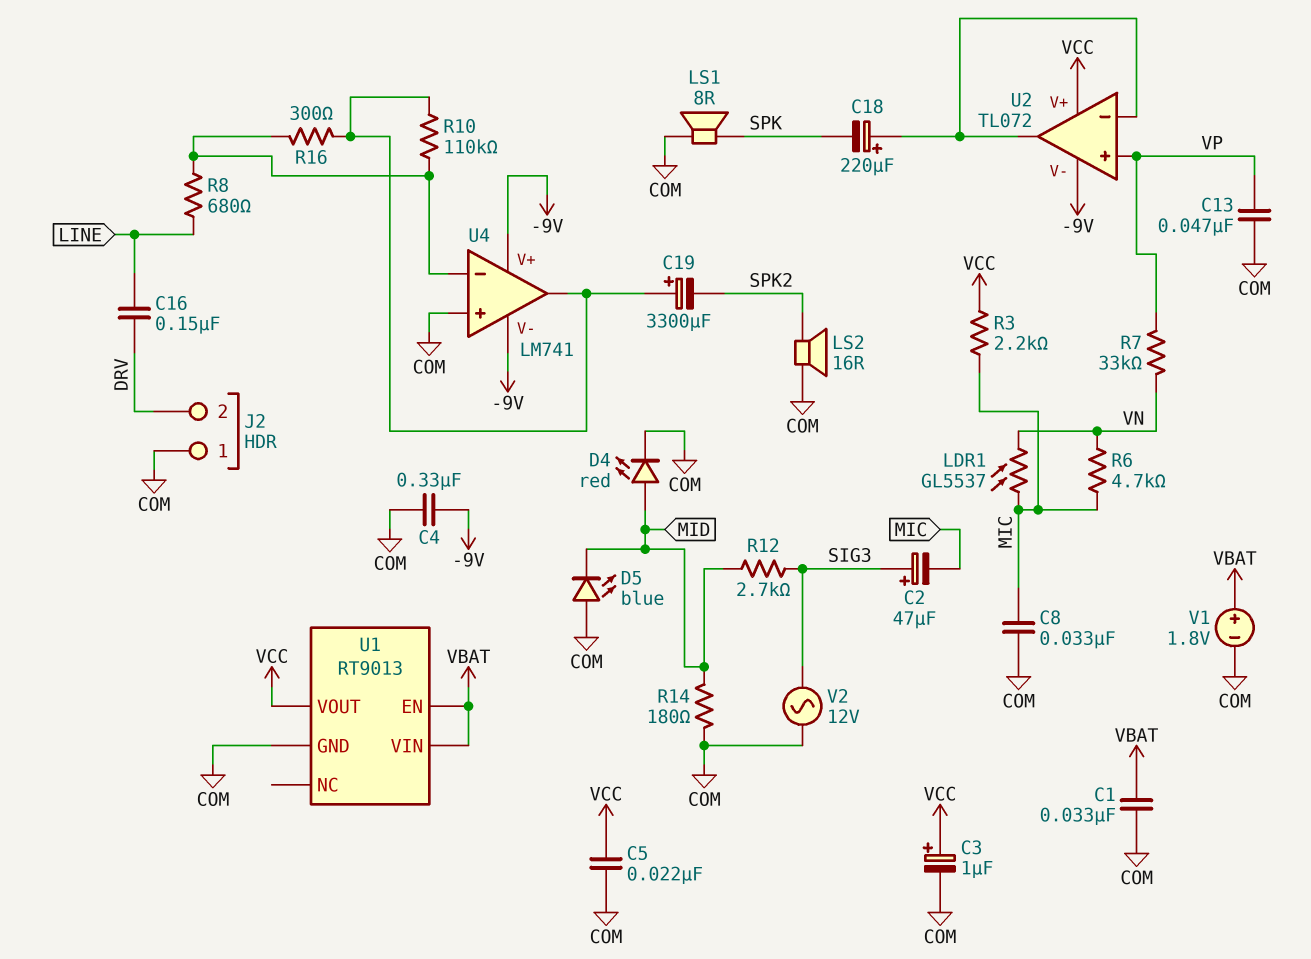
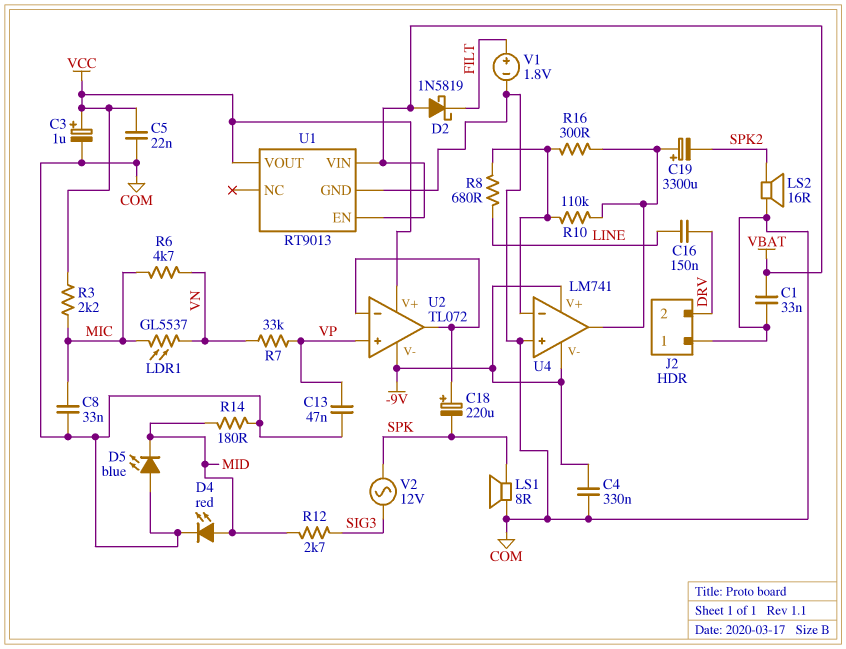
C2: 47uF (plus SIG3, minus MIC) -> none
D2: none -> schottky 1N5819 (A VBAT, K FILT)
V1: 1.8V (plus VBAT, minus COM) -> 1.8V (plus FILT, minus COM)
V2: AC 12V (COM, SIG3) -> AC 12V (SIG3, SPK)

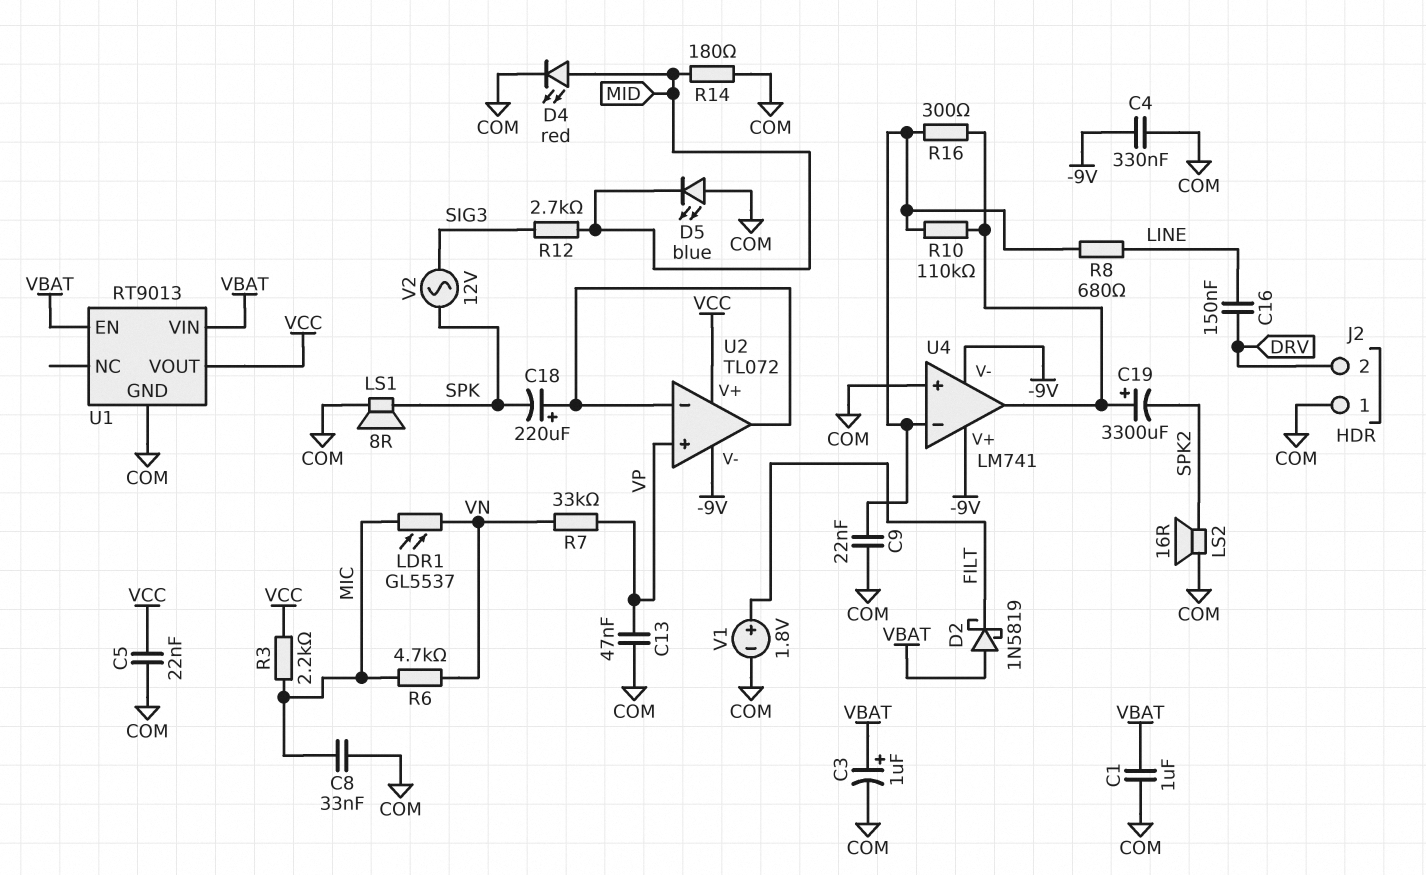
C1: 33nF (COM, VBAT) -> 1uF (COM, VBAT)
C3: 1uF (plus VCC, minus COM) -> 1uF (plus VBAT, minus COM)
C9: none -> 22nF (COM, U4/in-)

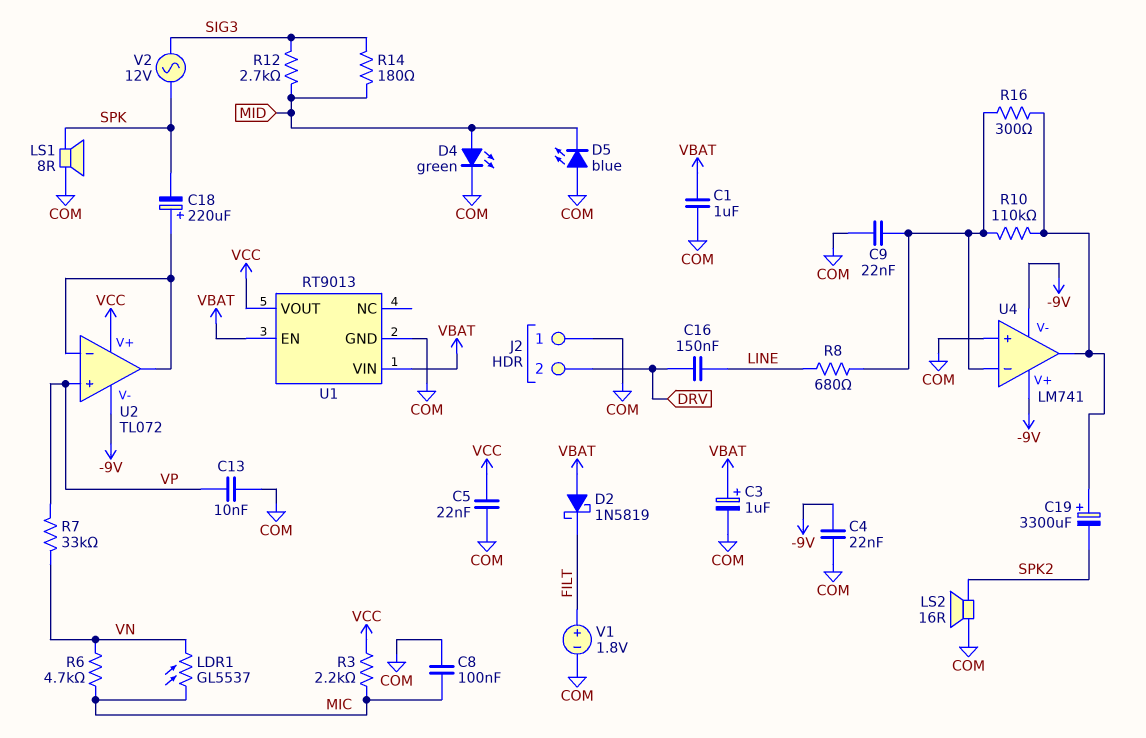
C4: 330nF (-9V, COM) -> 22nF (-9V, COM)
C8: 33nF (COM, MIC) -> 100nF (COM, MIC)
C13: 47nF (COM, VP) -> 10nF (COM, VP)
D4: LED red (A MID, K COM) -> LED green (A MID, K COM)
R14: 180 (COM, MID) -> 180 (MID, SIG3)

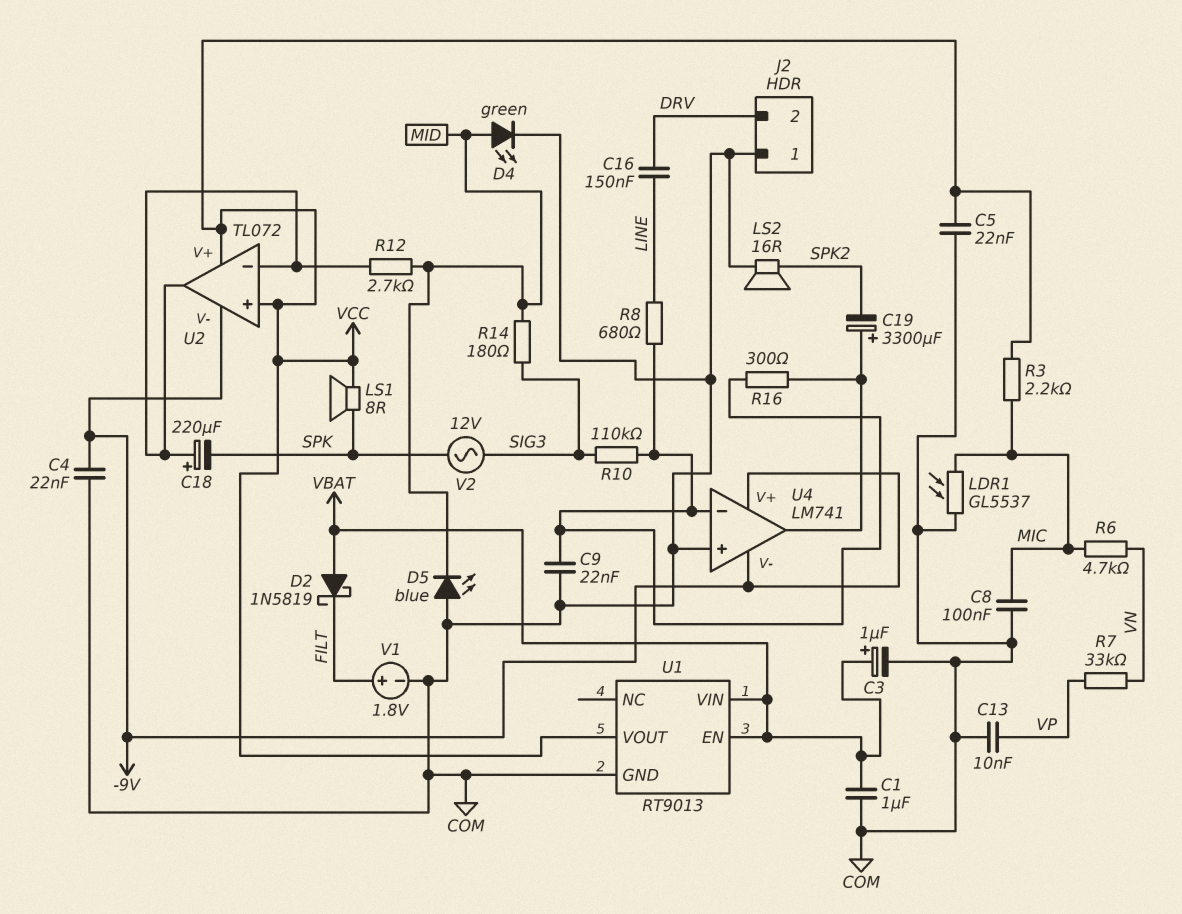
LDR1: GL5537 (MIC, VN) -> GL5537 (COM, MIC)
LS1: speaker 8R (COM, SPK) -> speaker 8R (SPK, VCC)
R10: 110k (U4/in-, U4/out) -> 110k (SIG3, U4/in-)
R12: 2.7k (MID, SIG3) -> 2.7k (MID, U2/in-)
U2 pin in+: VP -> VCC

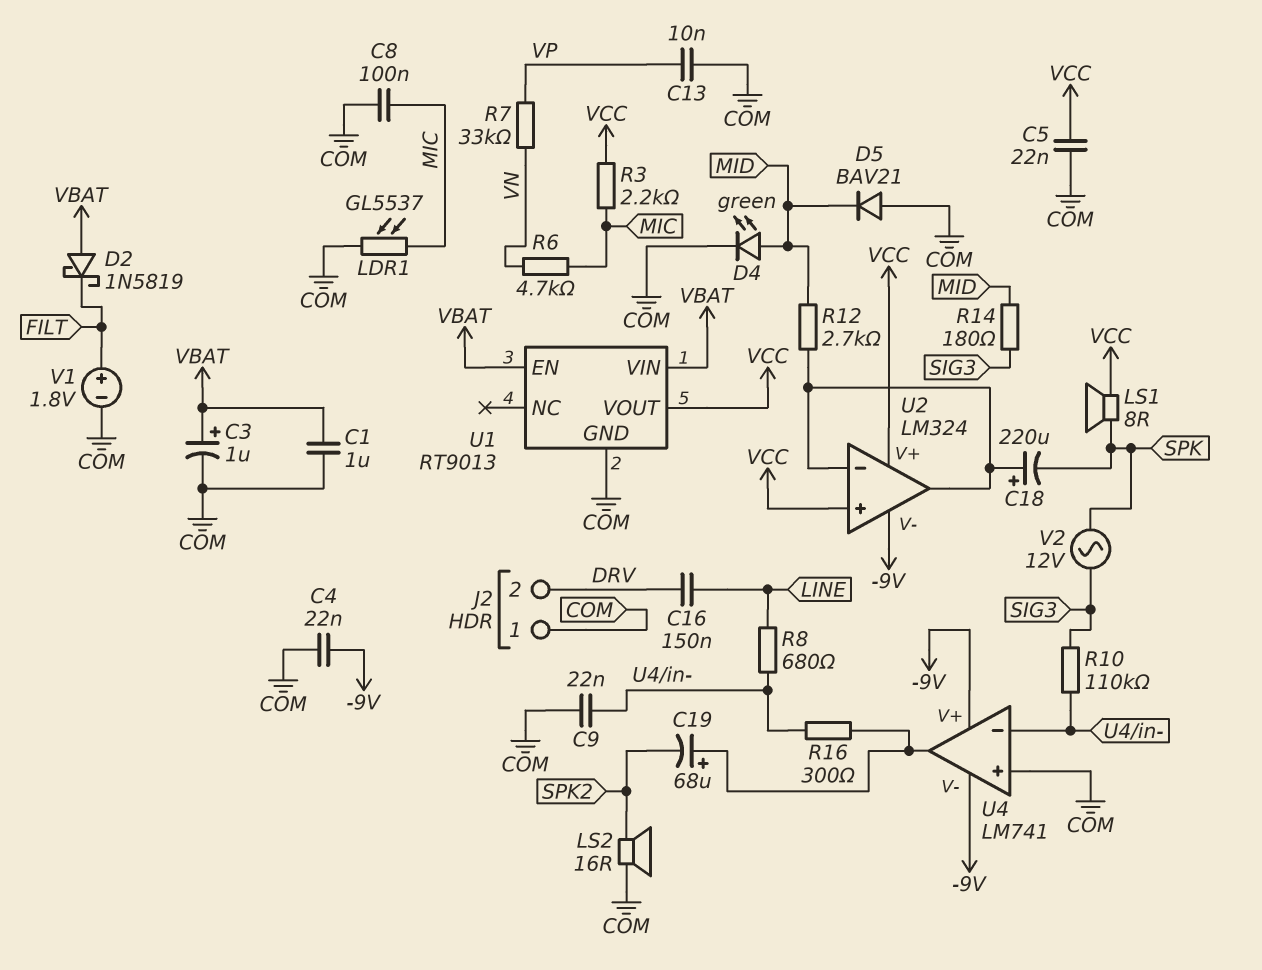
C19: 3300uF (plus U4/out, minus SPK2) -> 68uF (plus U4/out, minus SPK2)
D5: LED blue (A COM, K MID) -> diode BAV21 (A COM, K MID)
U2: TL072 -> LM324

